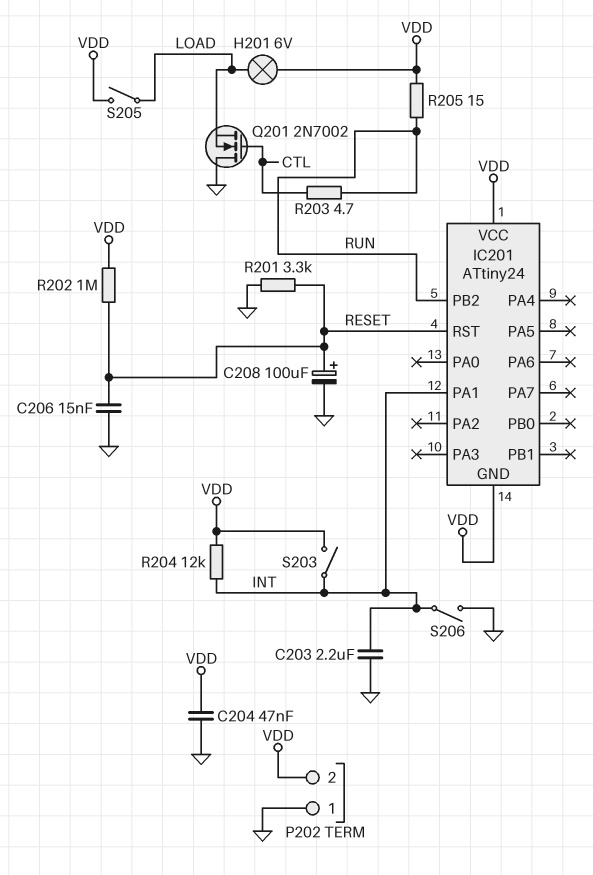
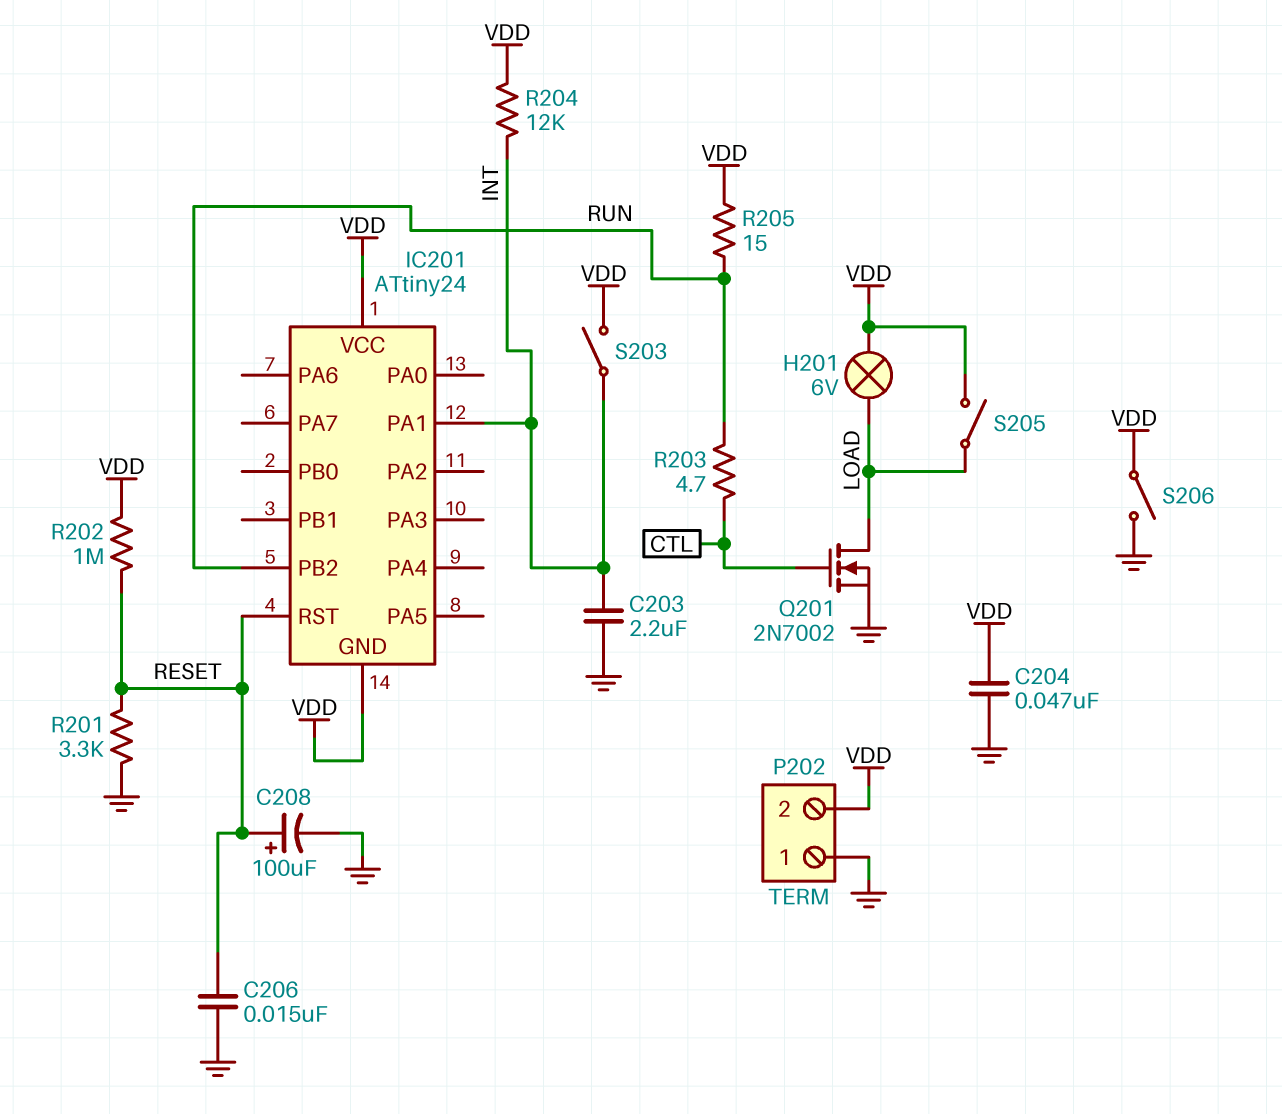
Q201: NMOS 2N7002 (G CTL, D GND, S LOAD) -> NMOS 2N7002 (G CTL, D LOAD, S GND)
S206: switch (GND, INT) -> switch (GND, VDD)

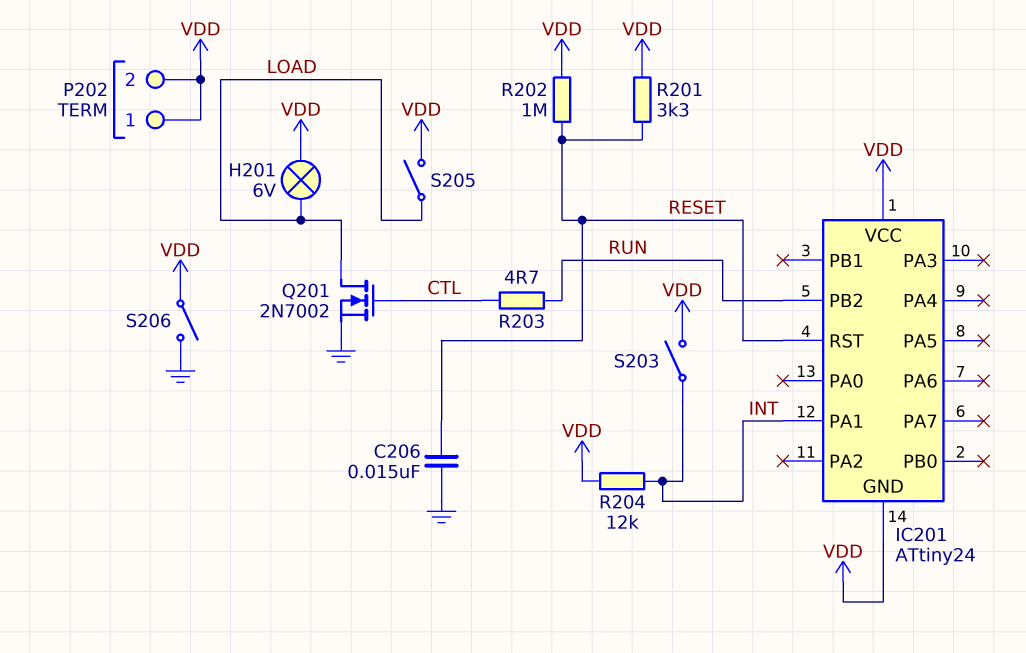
C203: 2.2uF (GND, INT) -> none
C204: 47nF (GND, VDD) -> none
C208: 100uF (plus RESET, minus GND) -> none
P202 pin 1: GND -> VDD
R201: 3.3k (GND, RESET) -> 3.3k (RESET, VDD)
R205: 15 (RUN, VDD) -> none

